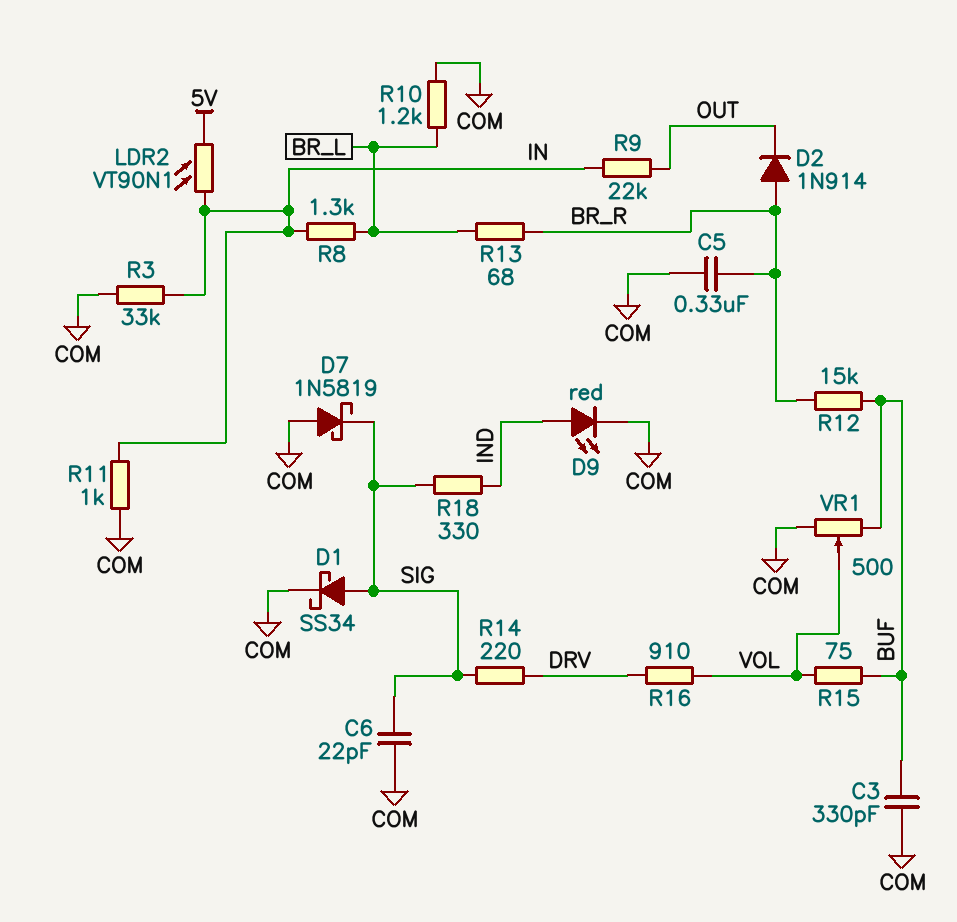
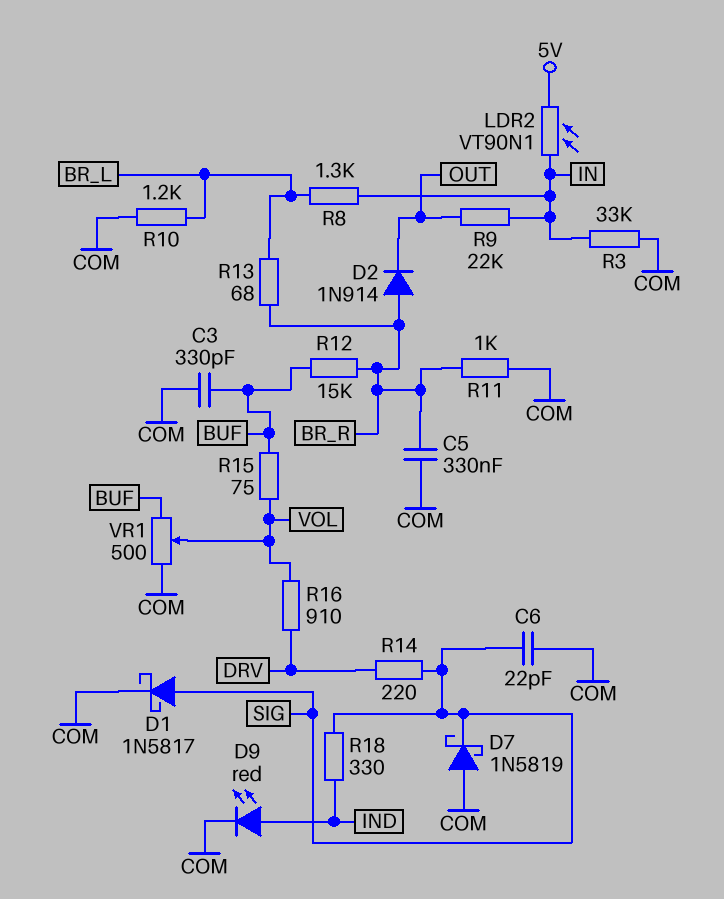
D1: schottky SS34 (A SIG, K COM) -> schottky 1N5817 (A SIG, K COM)
R11: 1k (COM, IN) -> 1k (BR_R, COM)

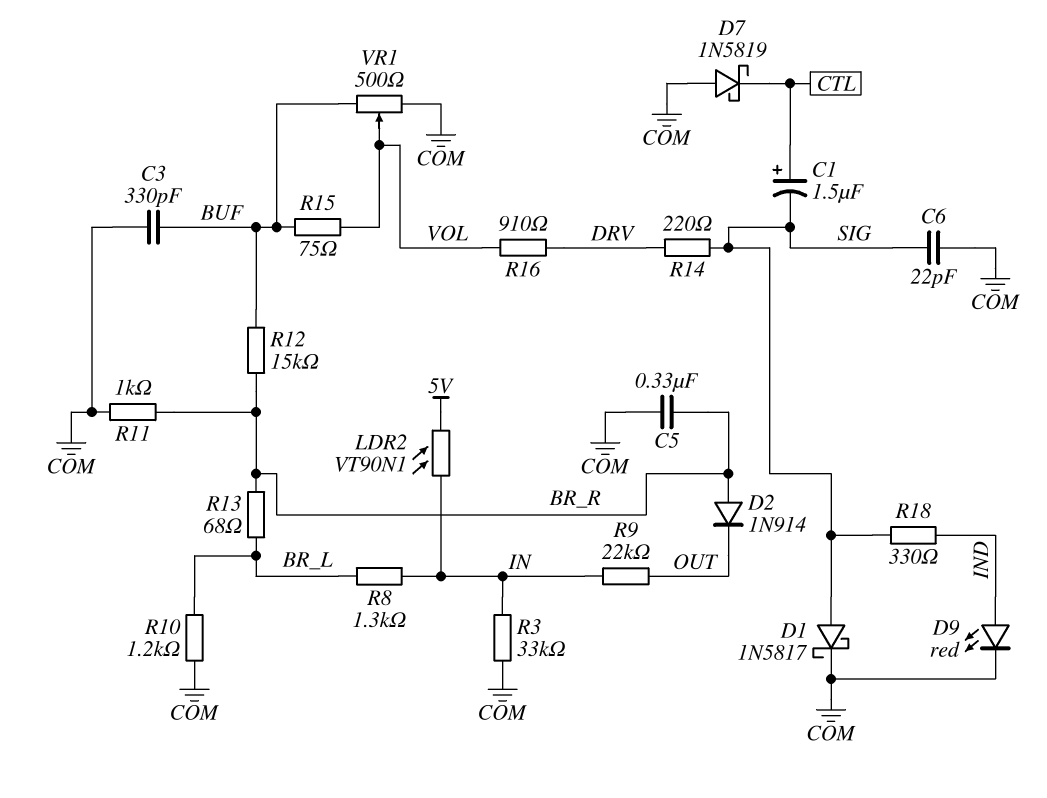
C1: none -> 1.5uF (plus CTL, minus SIG)
D7: schottky 1N5819 (A COM, K SIG) -> schottky 1N5819 (A COM, K CTL)

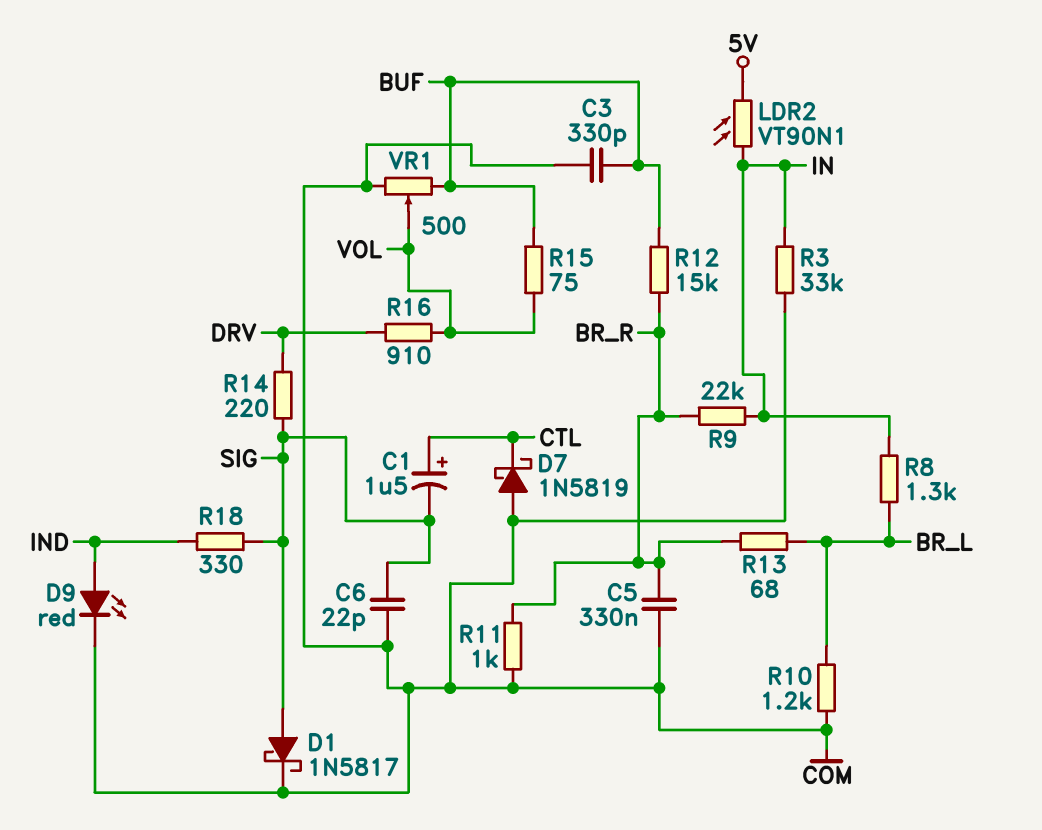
D2: diode 1N914 (A BR_R, K OUT) -> none
R9: 22k (IN, OUT) -> 22k (BR_R, IN)

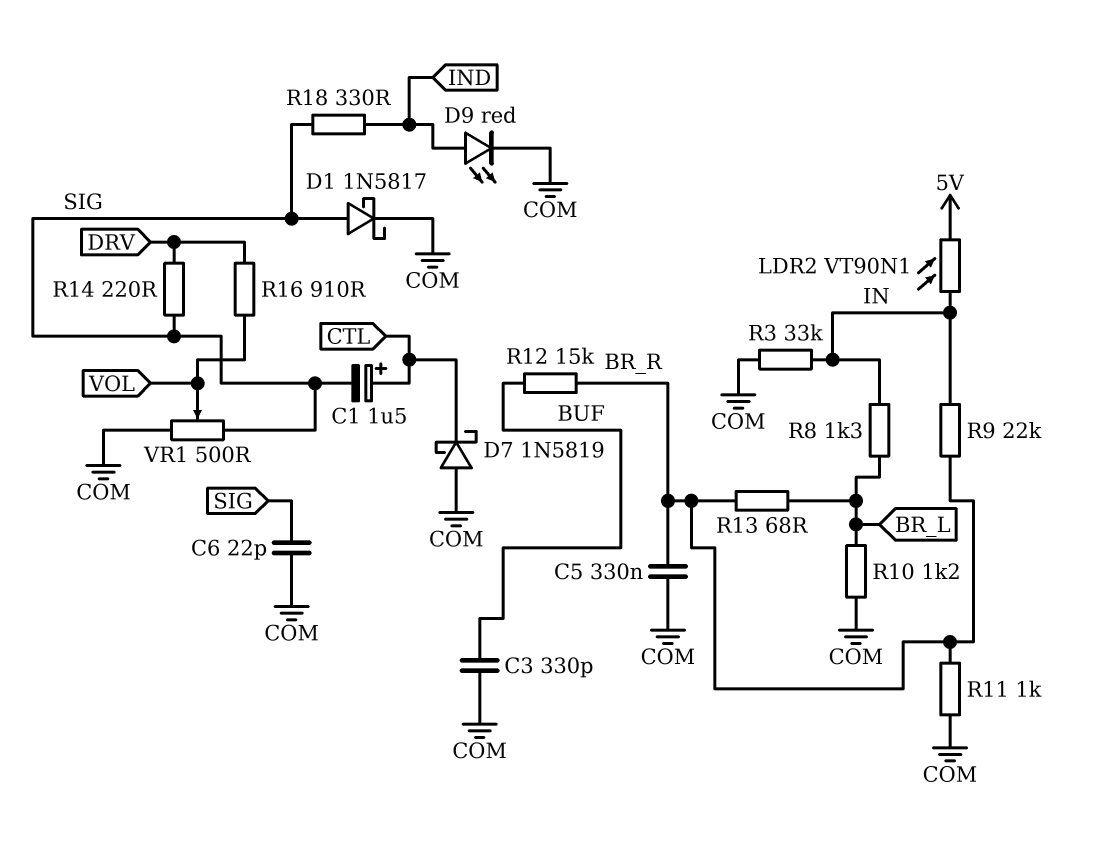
R15: 75 (BUF, VOL) -> none
VR1: 500 (BUF, COM, wiper VOL) -> 500 (COM, SIG, wiper VOL)

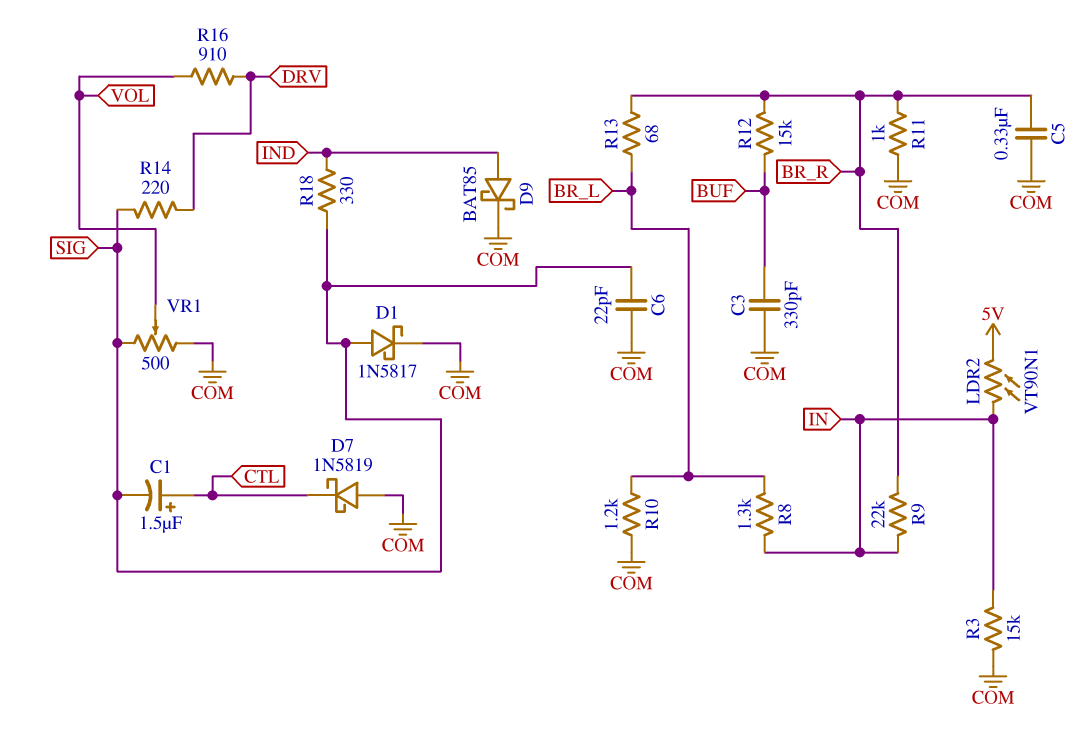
D9: LED red (A IND, K COM) -> schottky BAT85 (A IND, K COM)
R3: 33k (COM, IN) -> 15k (COM, IN)

